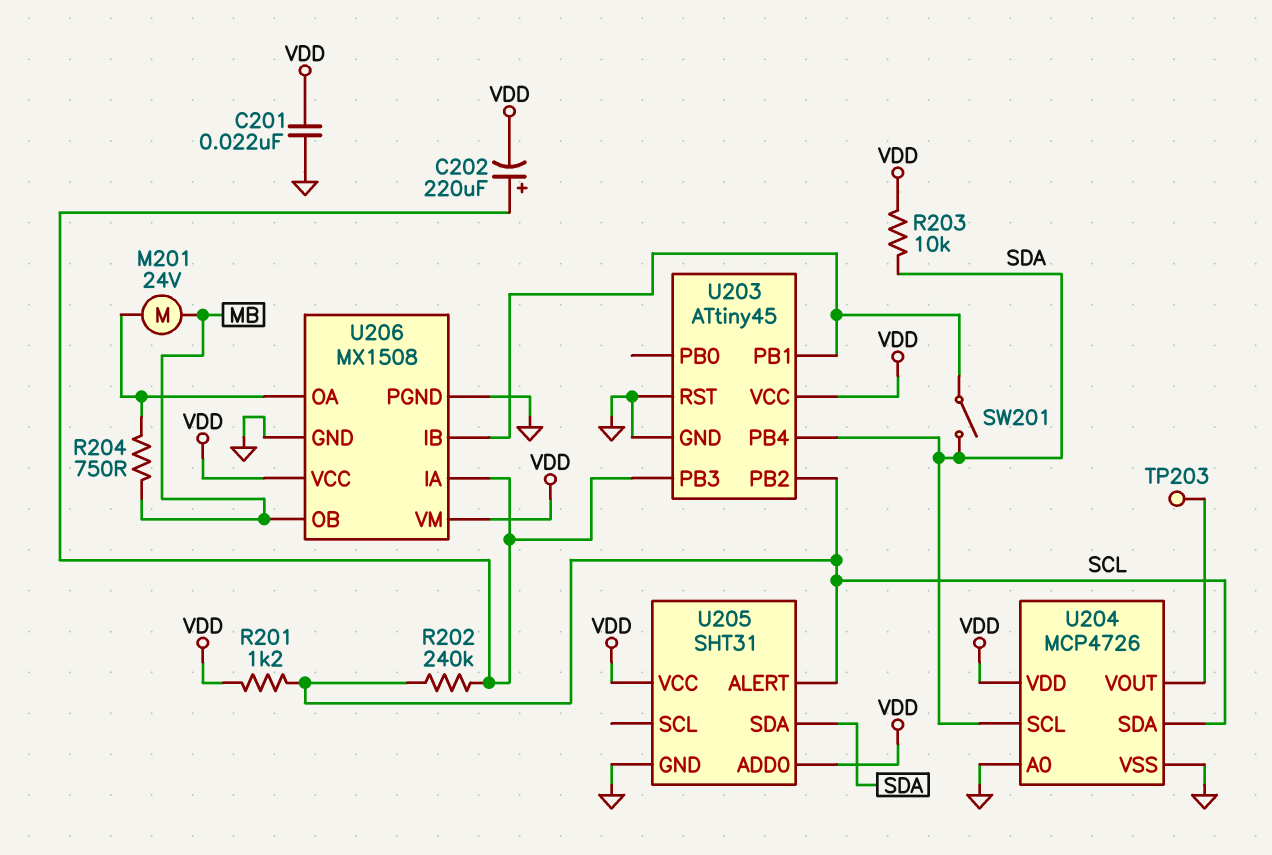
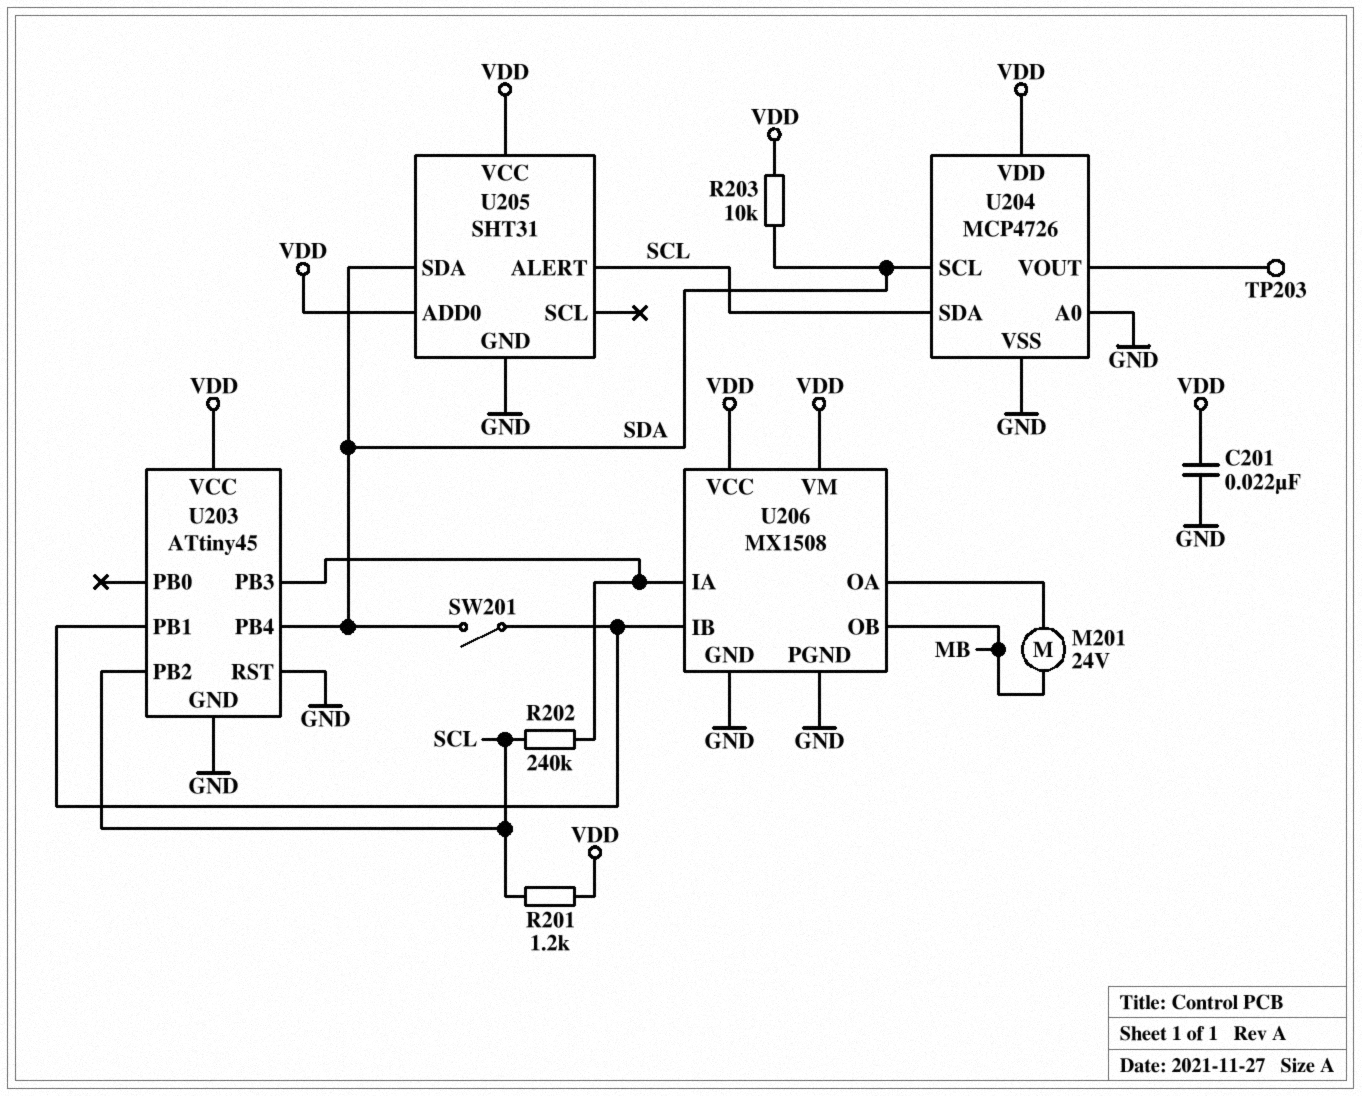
C202: 220uF (plus U203/PB3, minus VDD) -> none
R204: 750 (MB, U206/OA) -> none

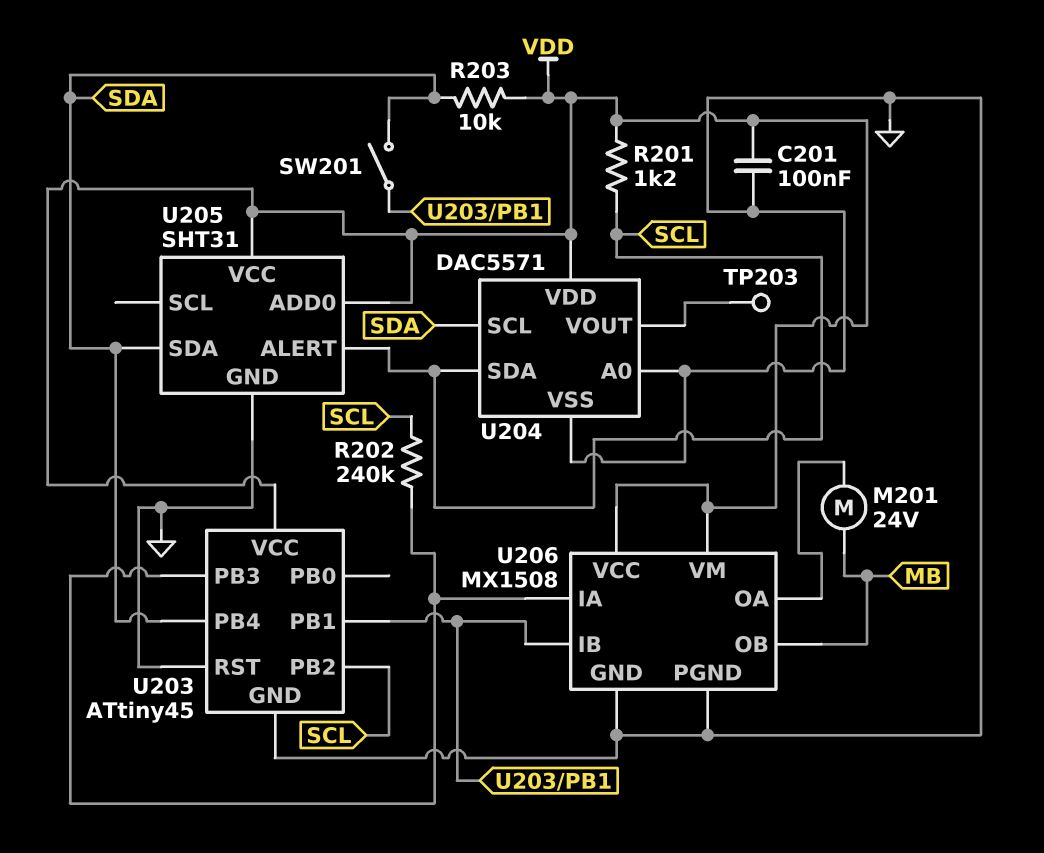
C201: 22nF (GND, VDD) -> 100nF (GND, VDD)
U204: MCP4726 -> DAC5571

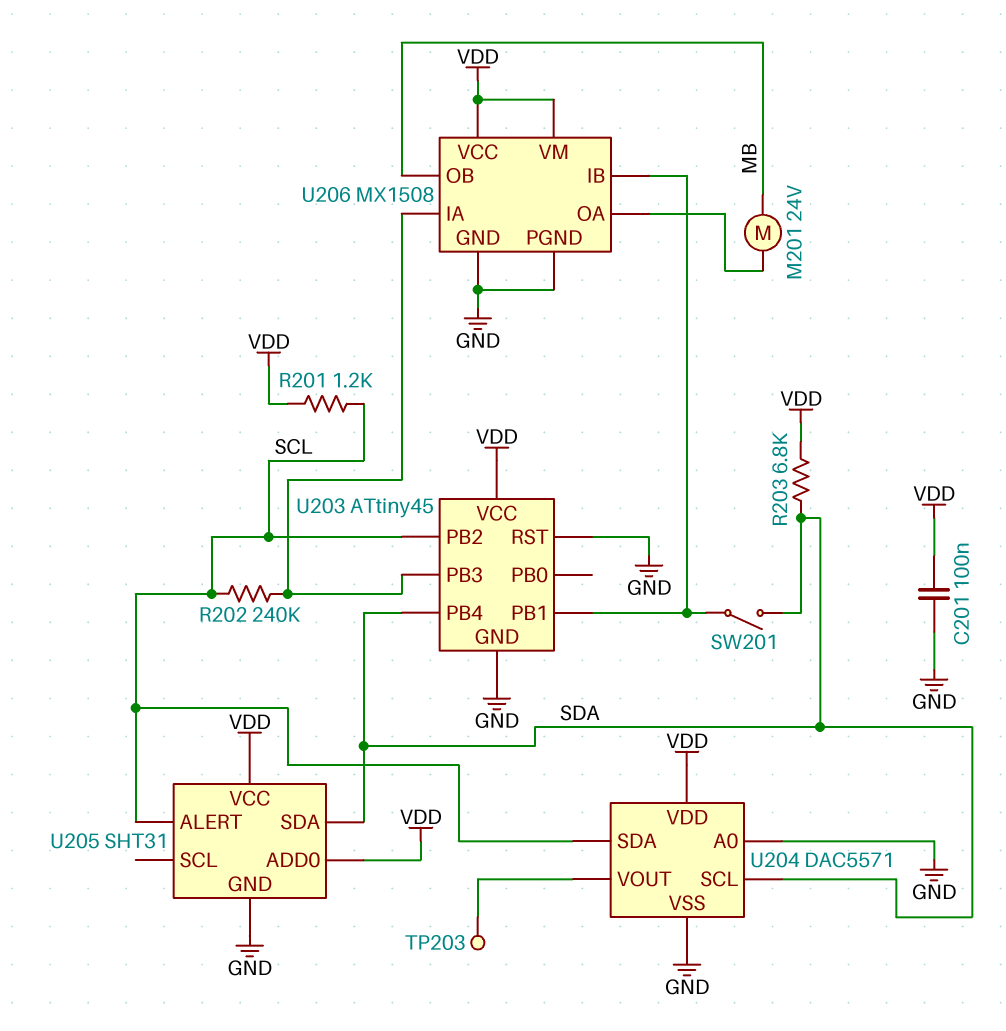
R203: 10k (SDA, VDD) -> 6.8k (SDA, VDD)

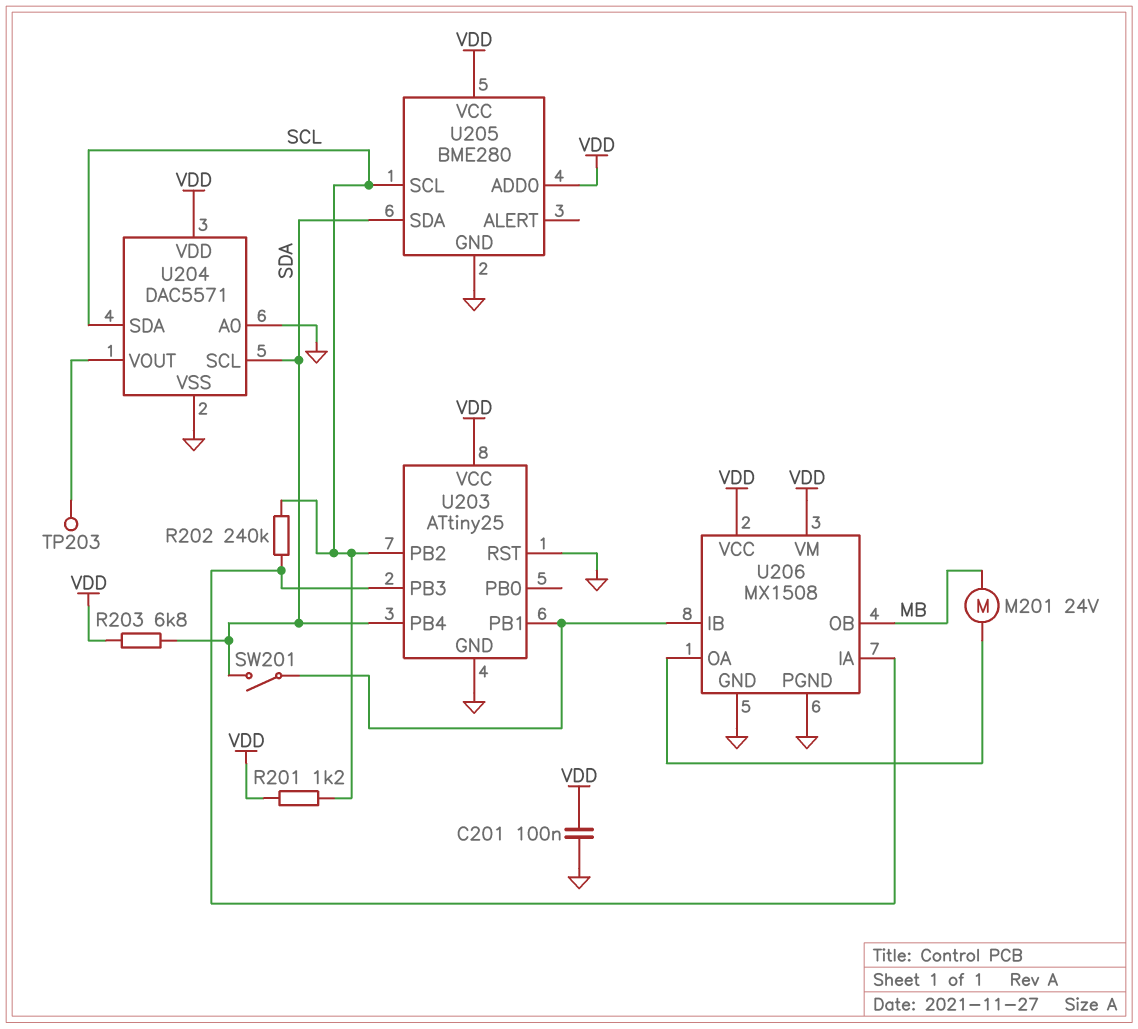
U203: ATtiny45 -> ATtiny25
U205: SHT31 -> BME280
U205 pin ALERT: SCL -> none
U205 pin SCL: none -> SCL

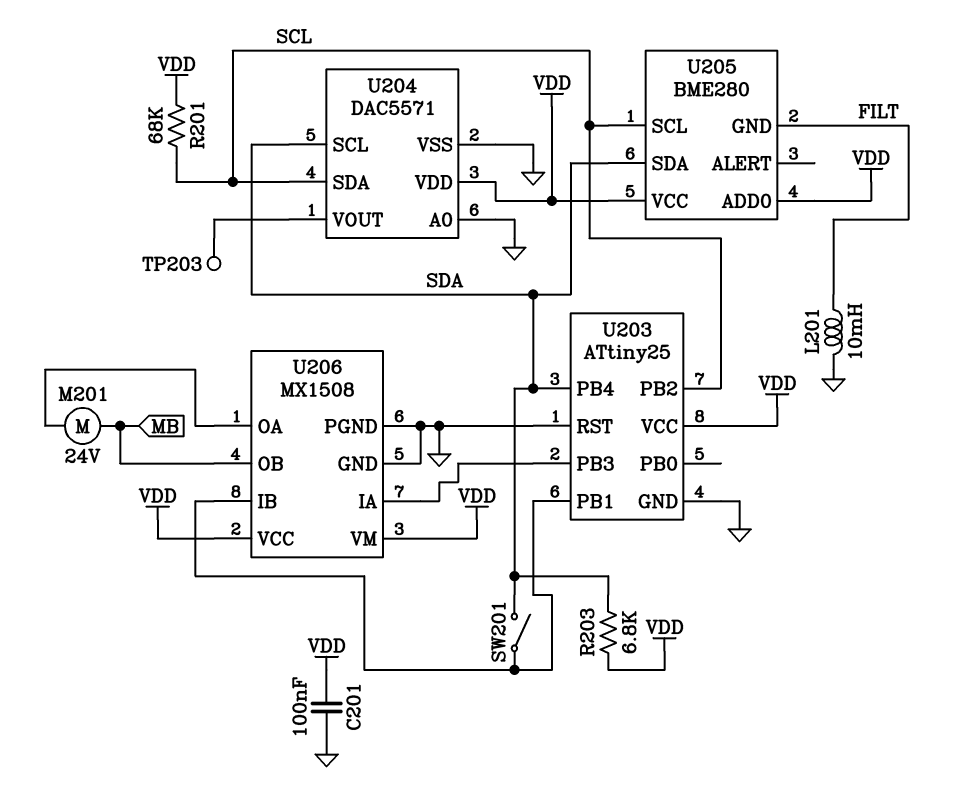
L201: none -> 10mH (FILT, GND)
R201: 1.2k (SCL, VDD) -> 68k (SCL, VDD)
R202: 240k (SCL, U203/PB3) -> none
U205 pin GND: GND -> FILT

